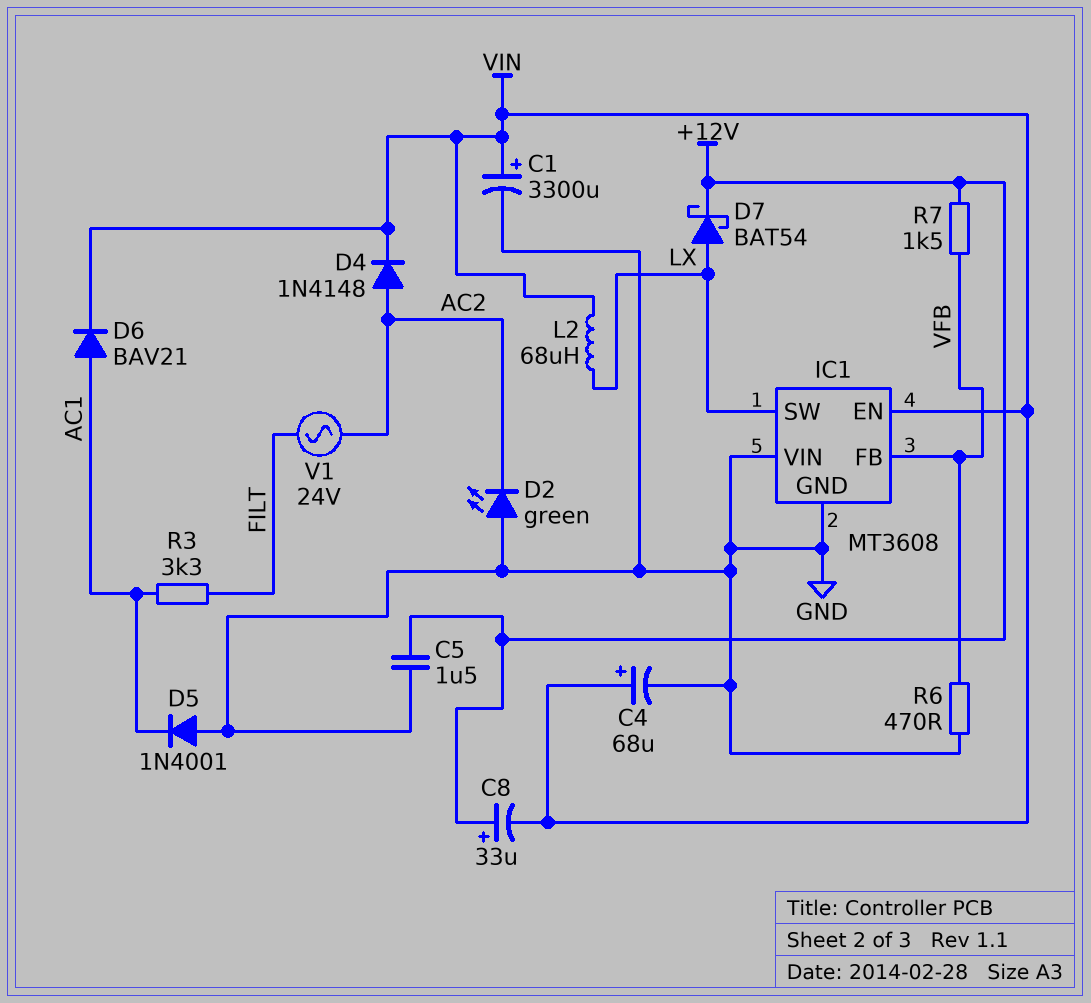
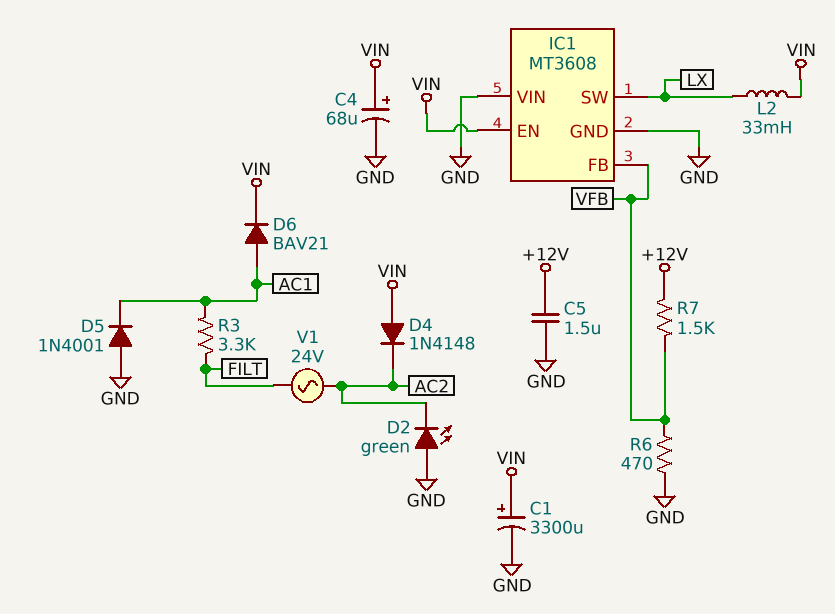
C8: 33uF (plus +12V, minus VIN) -> none
D4: diode 1N4148 (A AC2, K VIN) -> diode 1N4148 (A VIN, K AC2)
D7: schottky BAT54 (A LX, K +12V) -> none
L2: 68uH (LX, VIN) -> 33mH (LX, VIN)

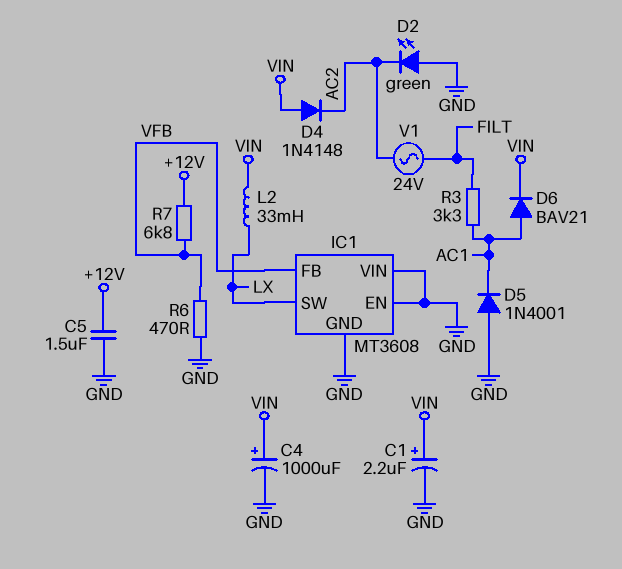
C1: 3300uF (plus VIN, minus GND) -> 2.2uF (plus VIN, minus GND)
C4: 68uF (plus VIN, minus GND) -> 1000uF (plus VIN, minus GND)
IC1 pin EN: VIN -> GND
R7: 1.5k (+12V, VFB) -> 6.8k (+12V, VFB)

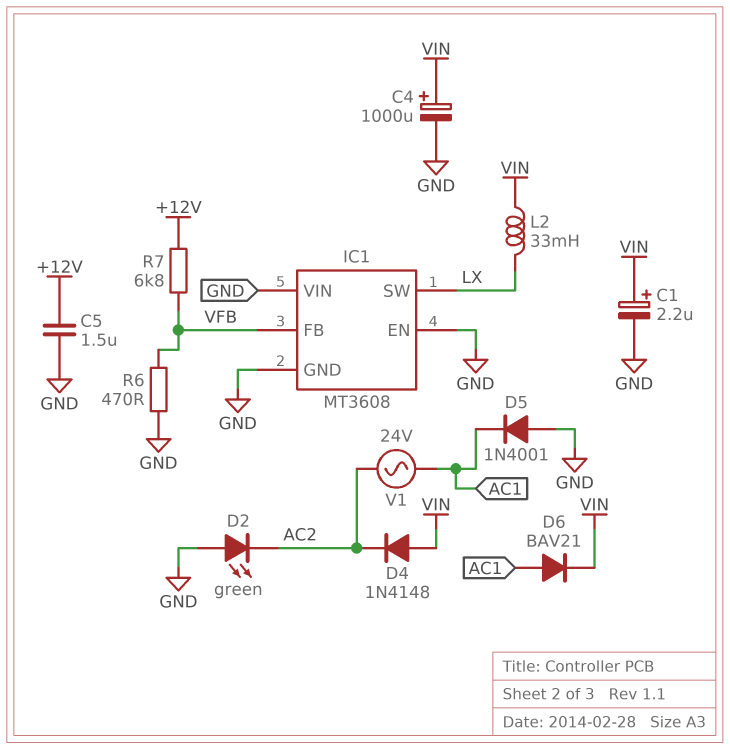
R3: 3.3k (AC1, FILT) -> none
V1: AC 24V (AC2, FILT) -> AC 24V (AC1, AC2)

